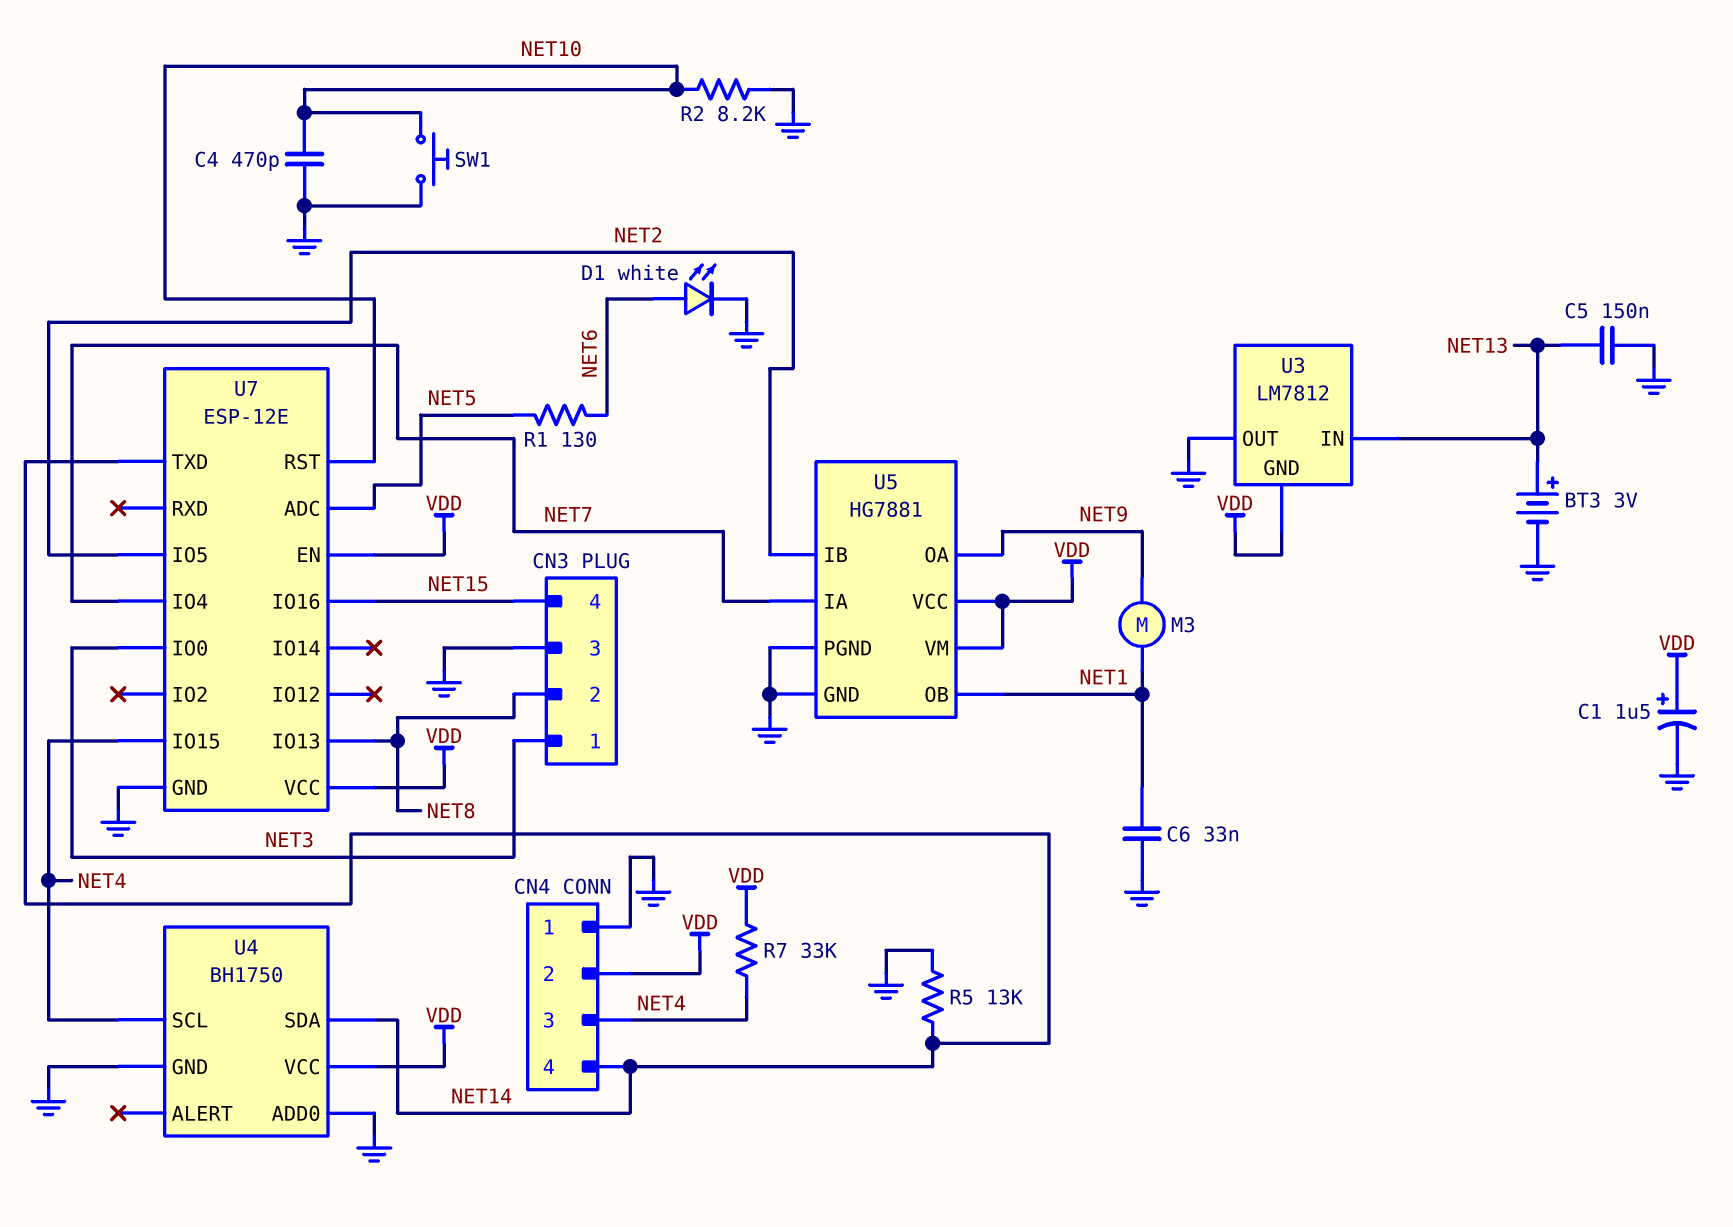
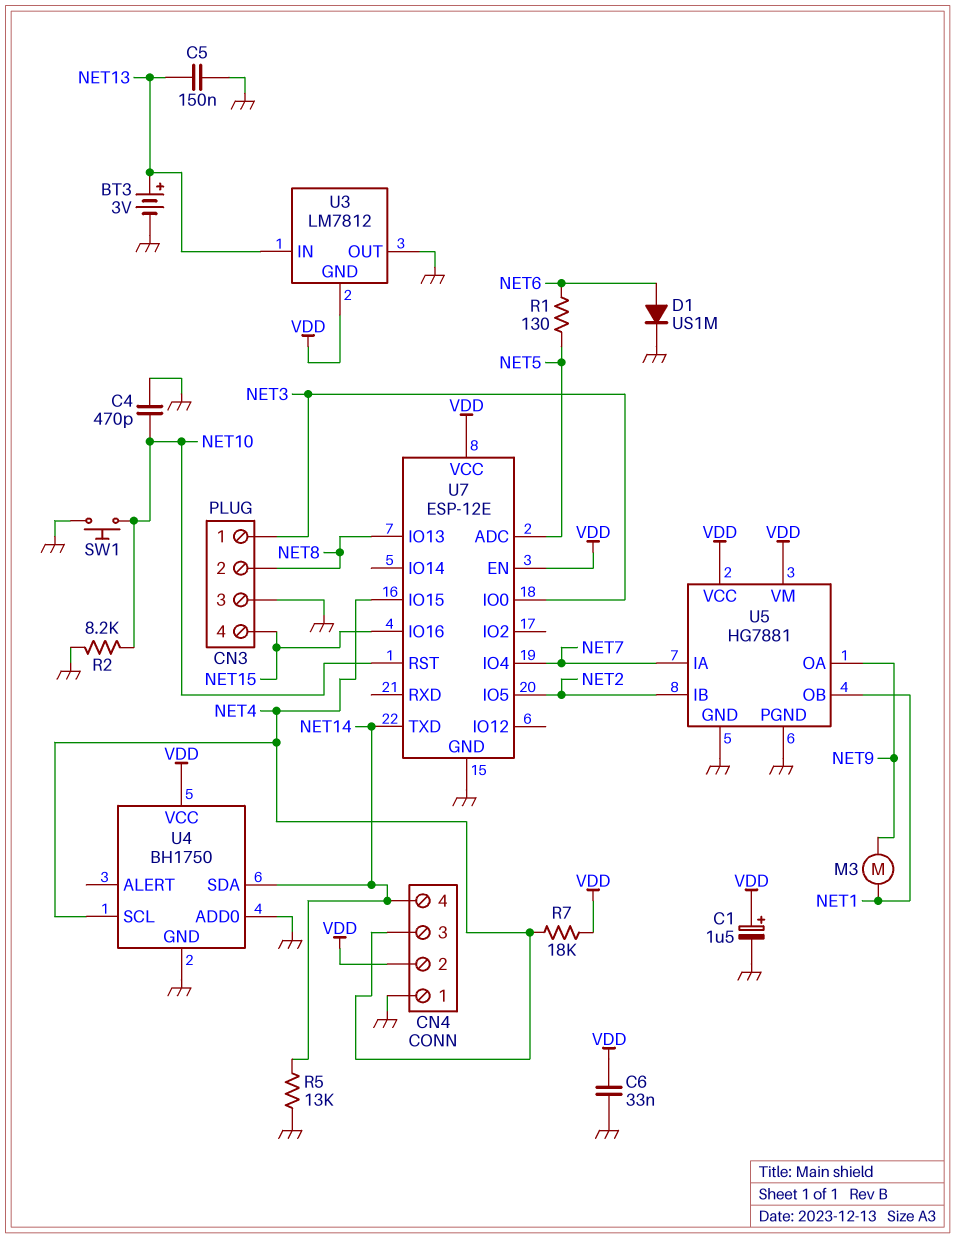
C6: 33nF (GND, NET1) -> 33nF (GND, VDD)
D1: LED white (A NET6, K GND) -> diode US1M (A NET6, K GND)
R7: 33k (NET4, VDD) -> 18k (NET4, VDD)

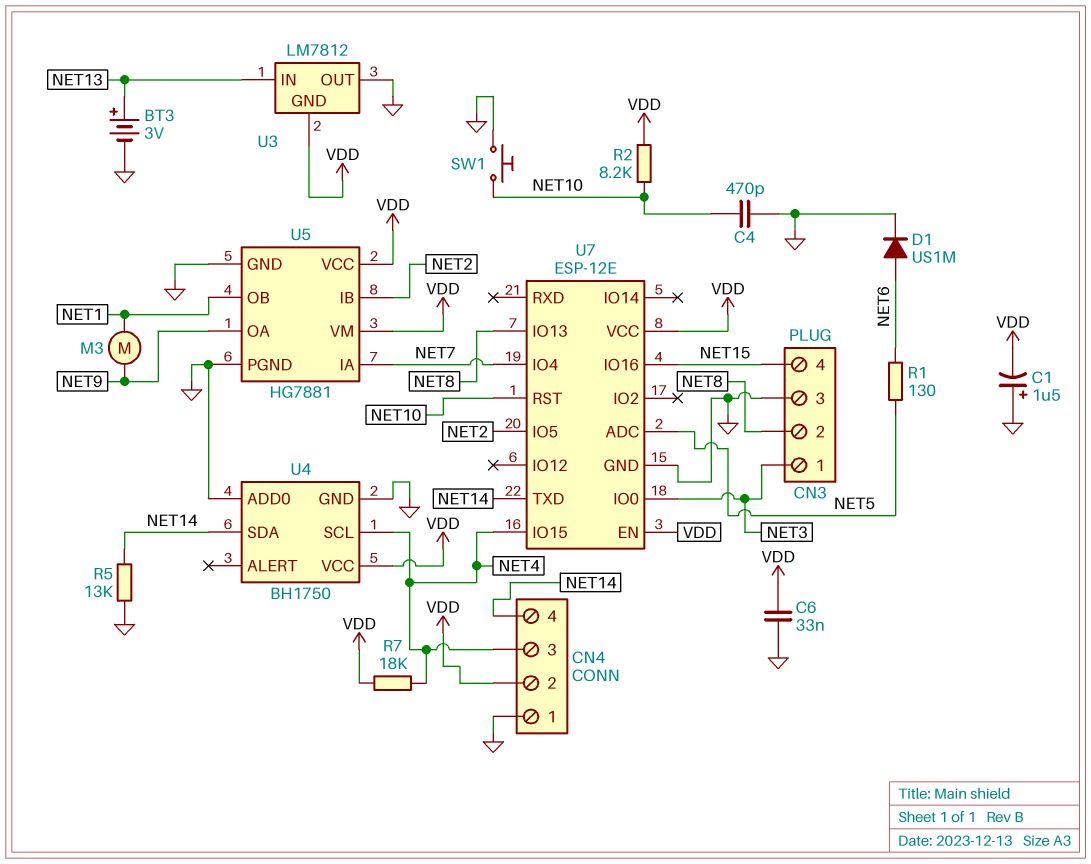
C1: 1.5uF (plus VDD, minus GND) -> 1.5uF (plus GND, minus VDD)
C5: 150nF (GND, NET13) -> none
R2: 8.2k (GND, NET10) -> 8.2k (NET10, VDD)

